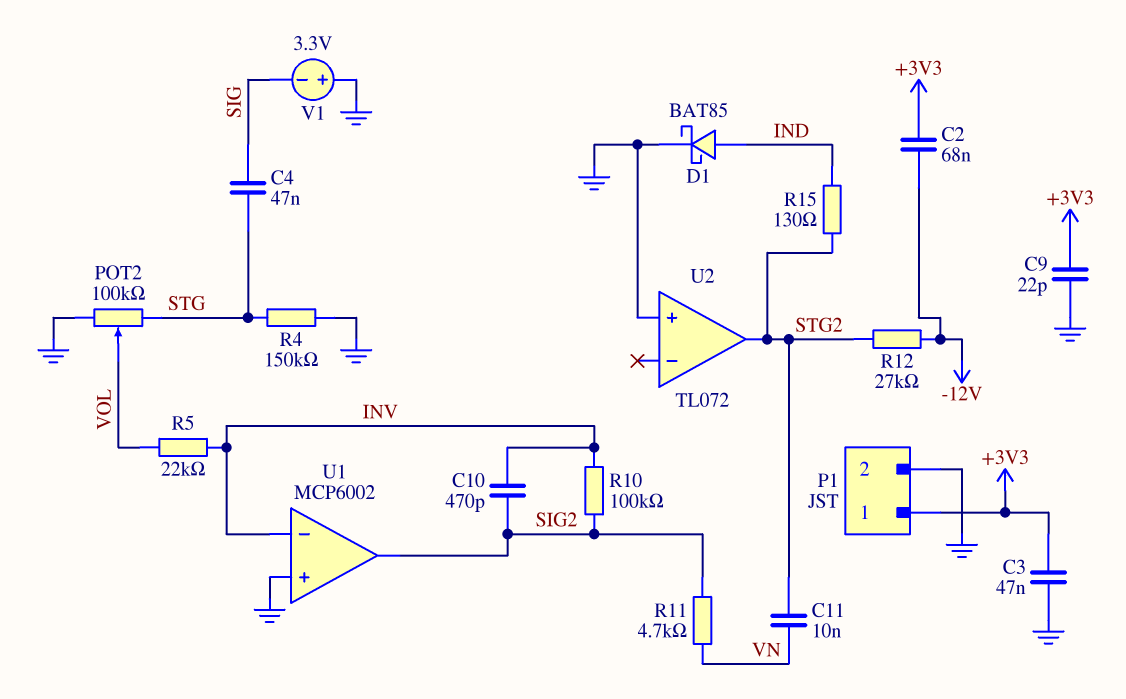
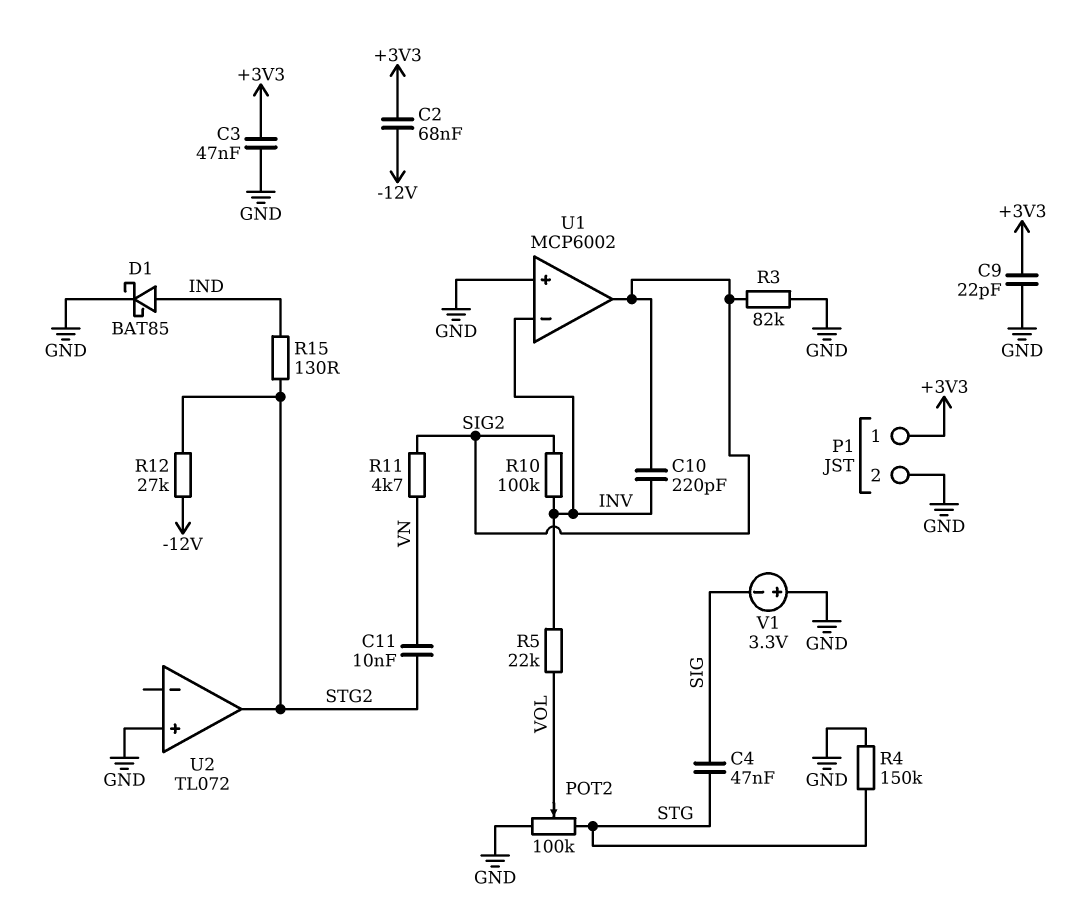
C10: 470pF (INV, SIG2) -> 220pF (INV, SIG2)
R3: none -> 82k (GND, SIG2)

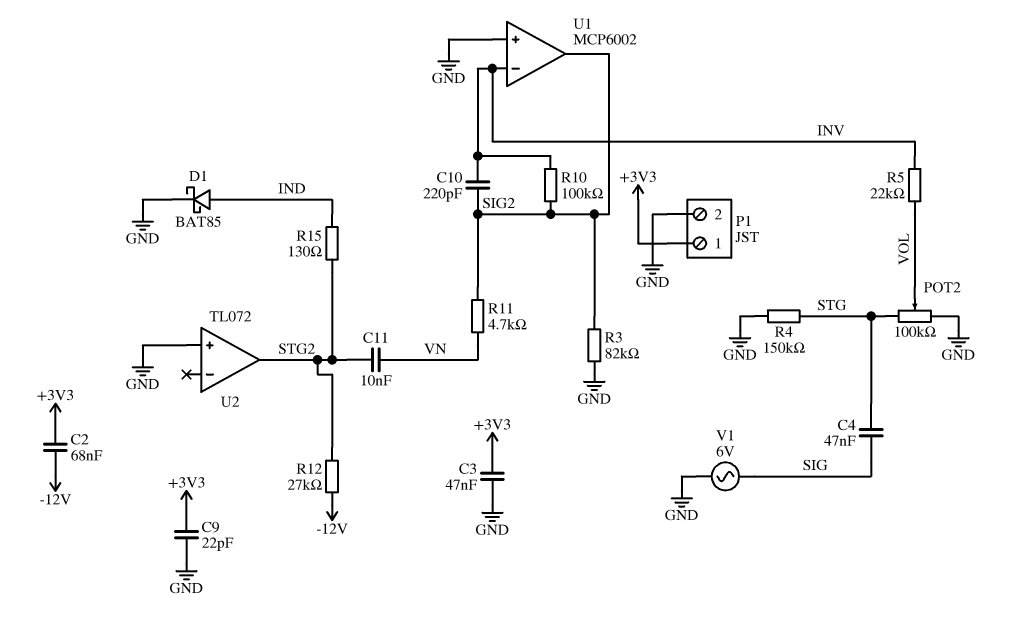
V1: 3.3V (plus GND, minus SIG) -> AC 6V (GND, SIG)

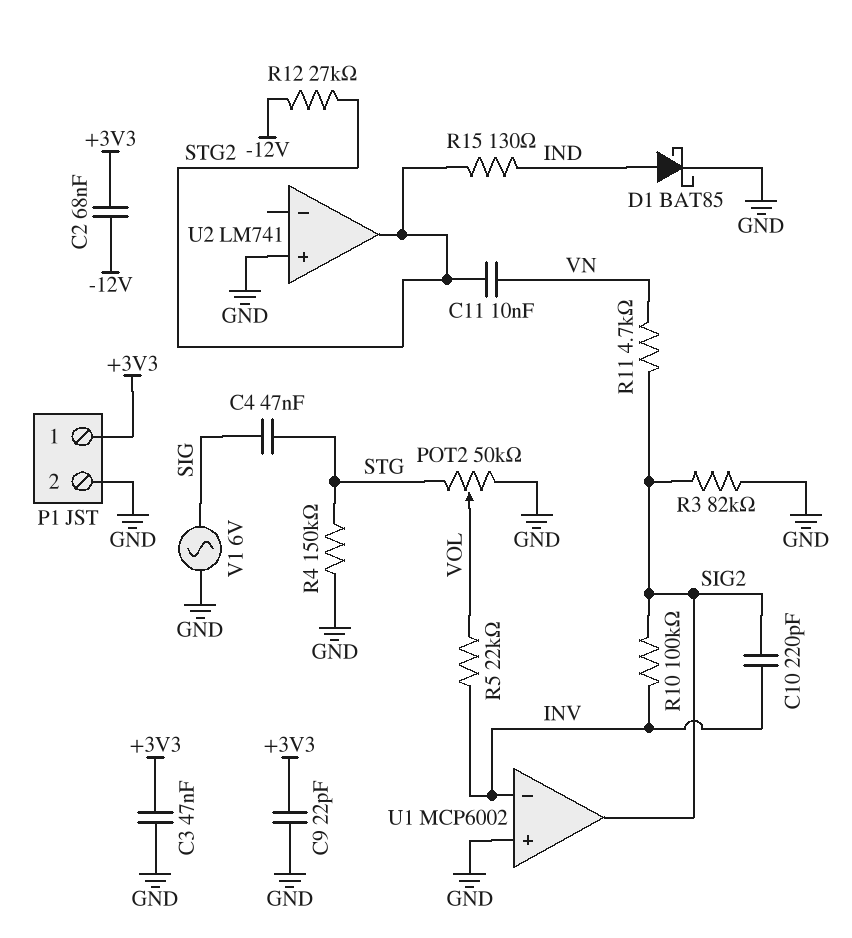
POT2: 100k (GND, STG, wiper VOL) -> 50k (GND, STG, wiper VOL)
U2: TL072 -> LM741

